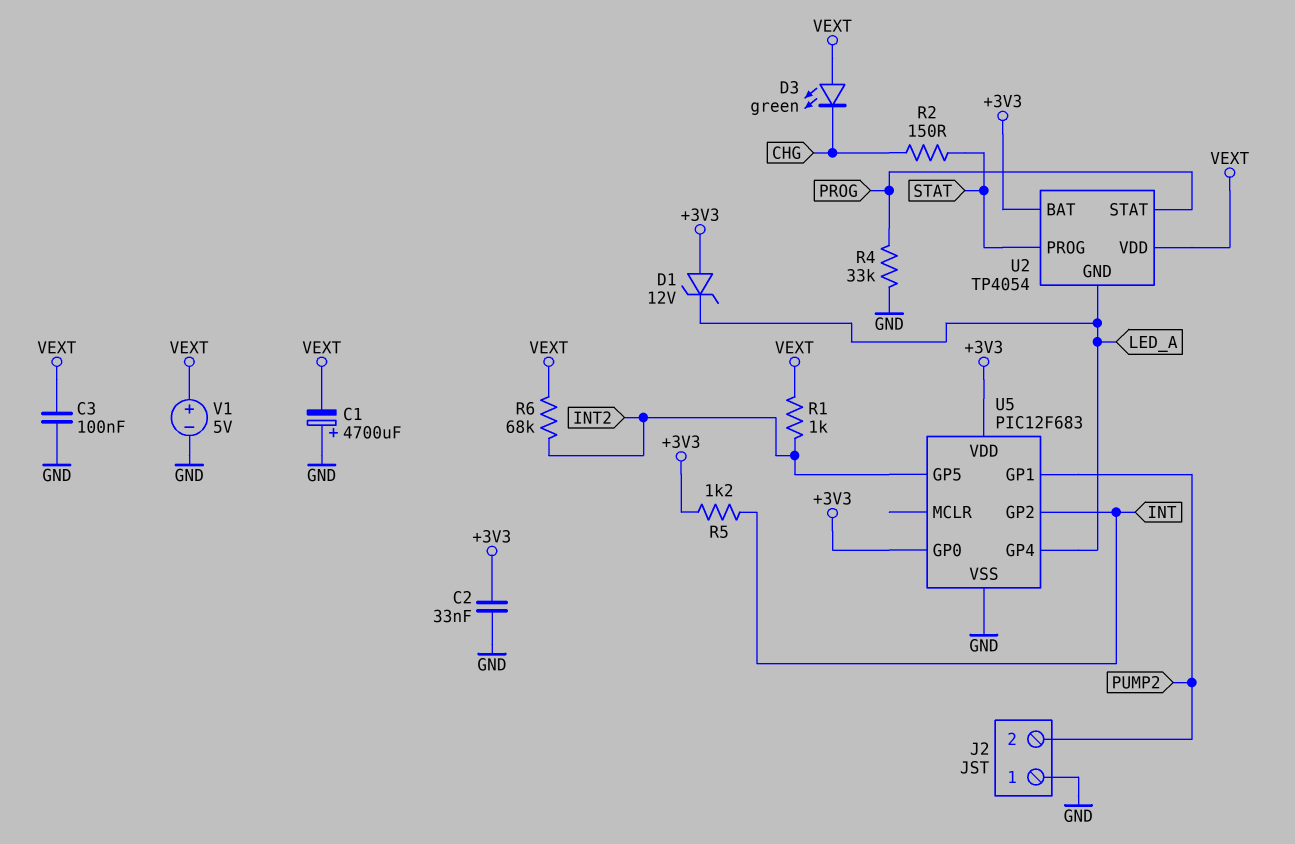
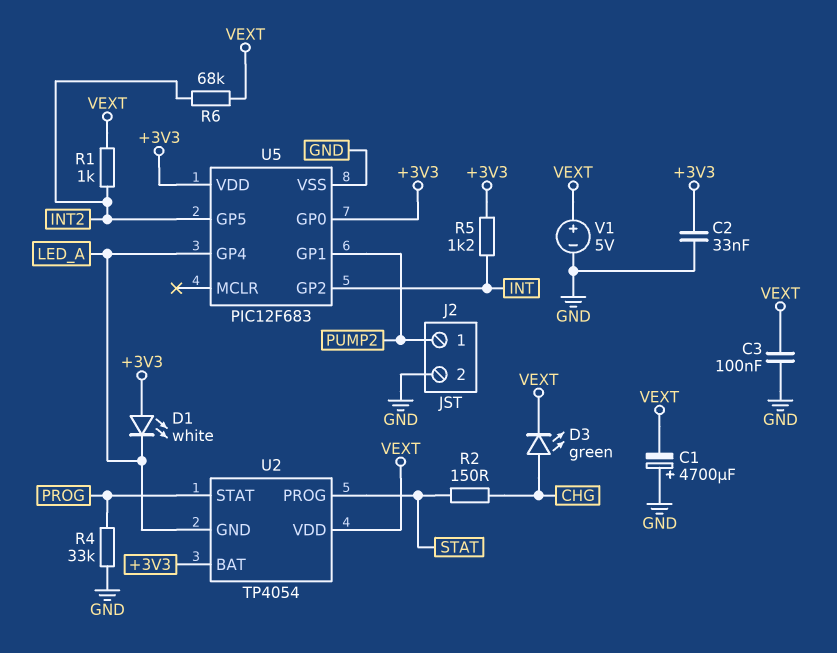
D1: zener 12V (A +3V3, K LED_A) -> LED white (A +3V3, K LED_A)
D3: LED green (A VEXT, K CHG) -> LED green (A CHG, K VEXT)
J2 pin 1: GND -> PUMP2
J2 pin 2: PUMP2 -> GND

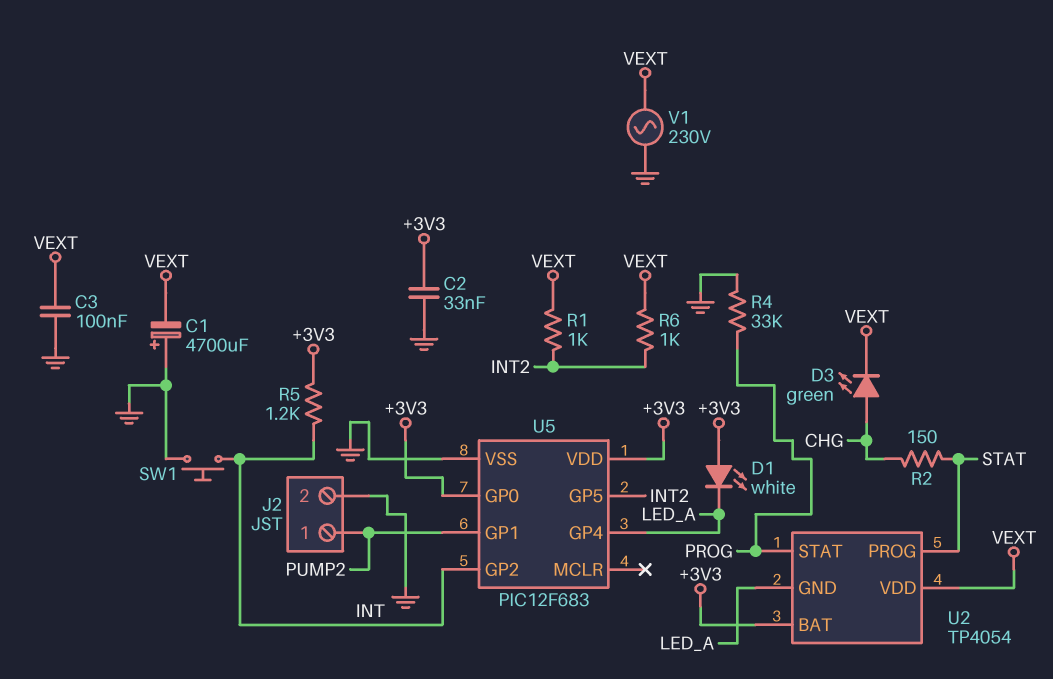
R6: 68k (INT2, VEXT) -> 1k (INT2, VEXT)
SW1: none -> button (GND, INT)
V1: 5V (plus VEXT, minus GND) -> AC 230V (GND, VEXT)

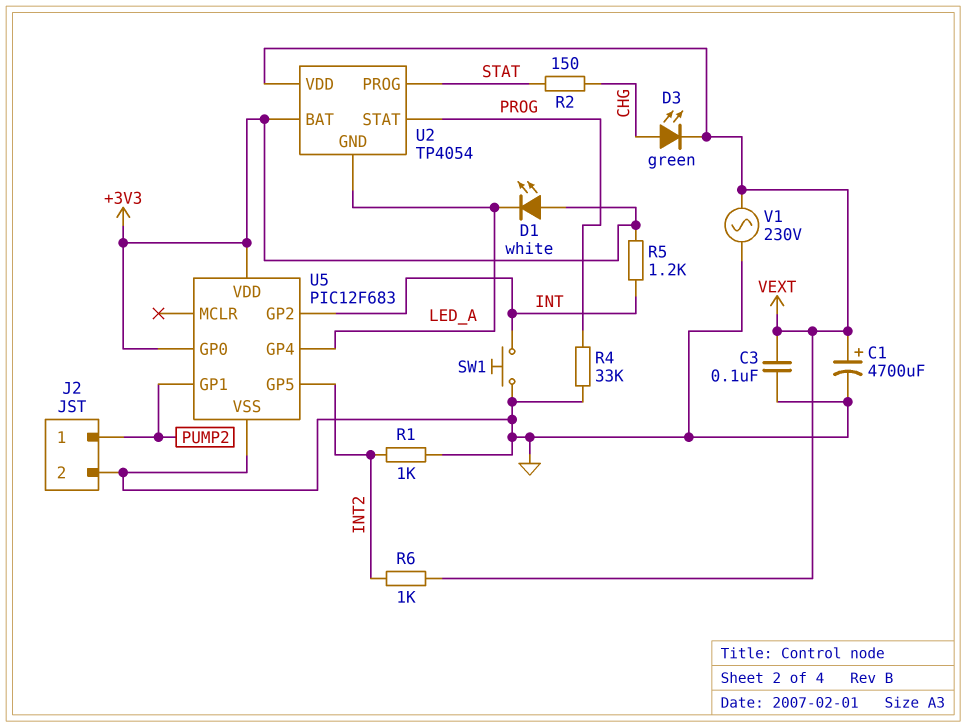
C1: 4700uF (plus GND, minus VEXT) -> 4700uF (plus VEXT, minus GND)
C2: 33nF (+3V3, GND) -> none
R1: 1k (INT2, VEXT) -> 1k (GND, INT2)

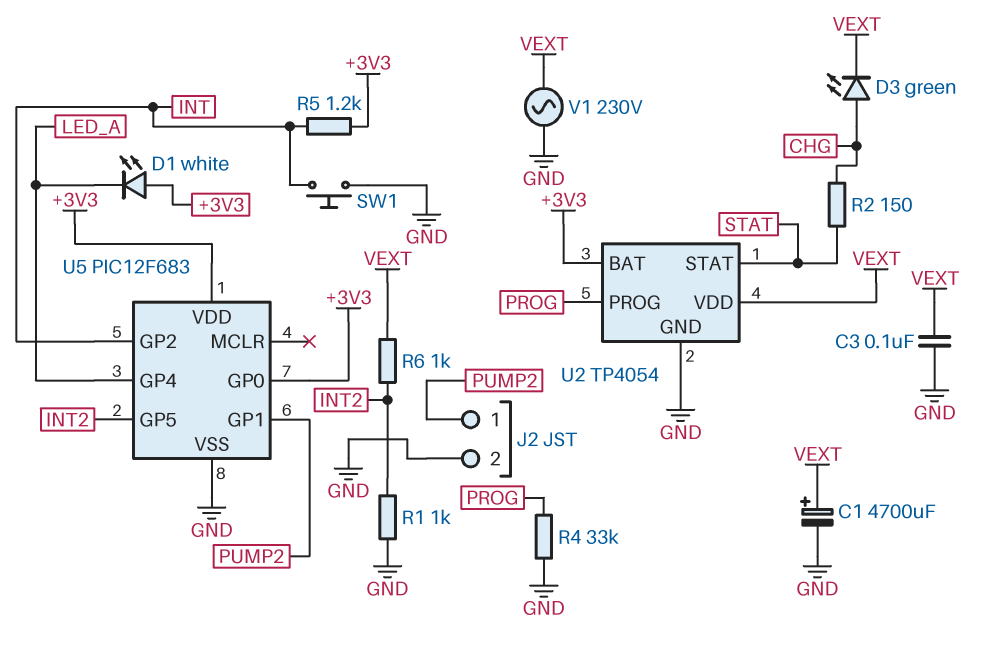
U2 pin GND: LED_A -> GND
U2 pin PROG: STAT -> PROG
U2 pin STAT: PROG -> STAT

